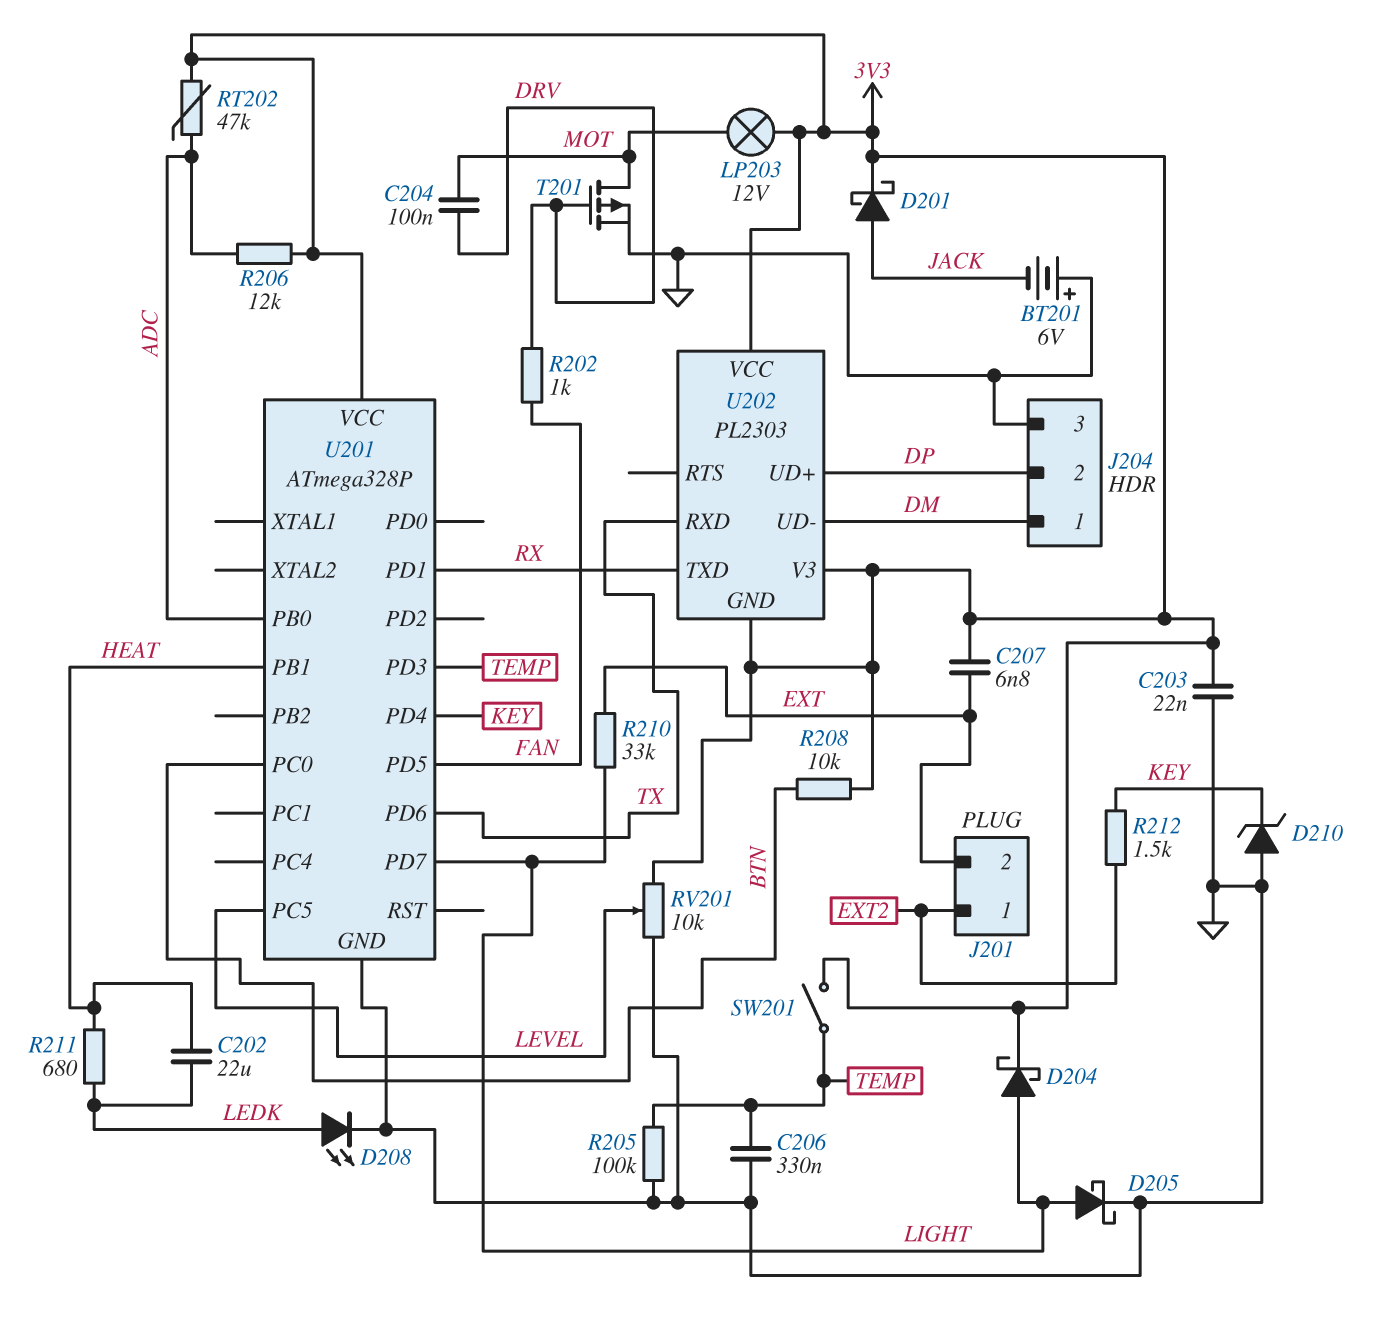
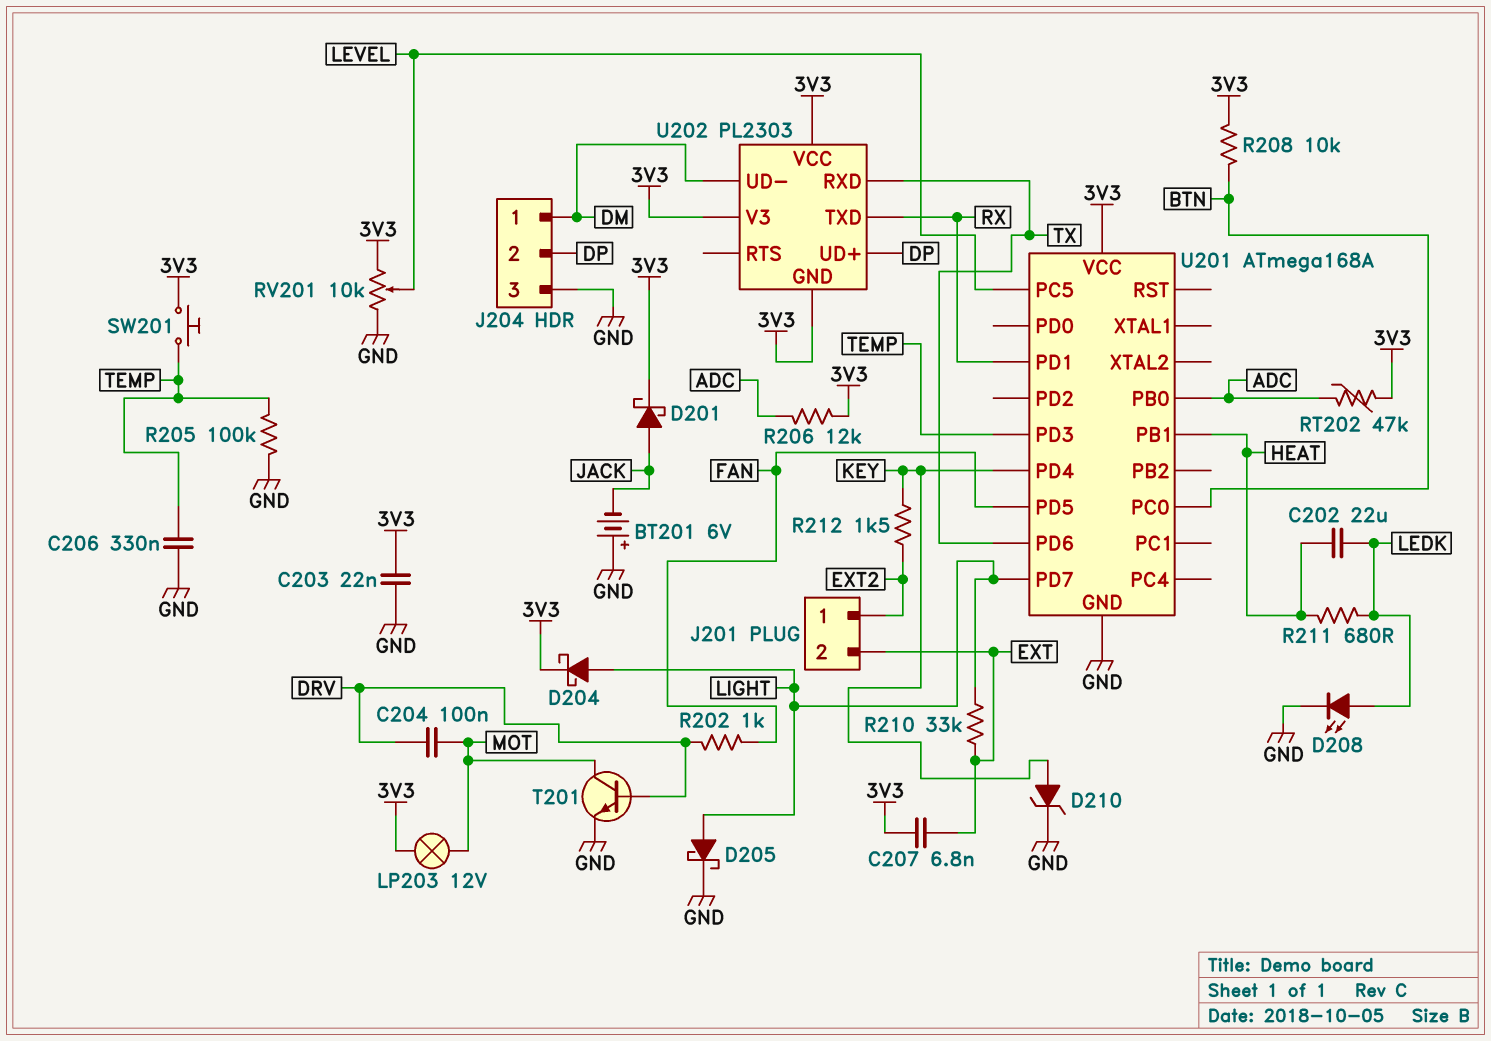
D210: zener (A GND, K KEY) -> zener (A KEY, K GND)
SW201: switch (3V3, TEMP) -> button (3V3, TEMP)
T201: PMOS (G DRV, D MOT, S GND) -> NPN (B DRV, C MOT, E GND)
U201: ATmega328P -> ATmega168A

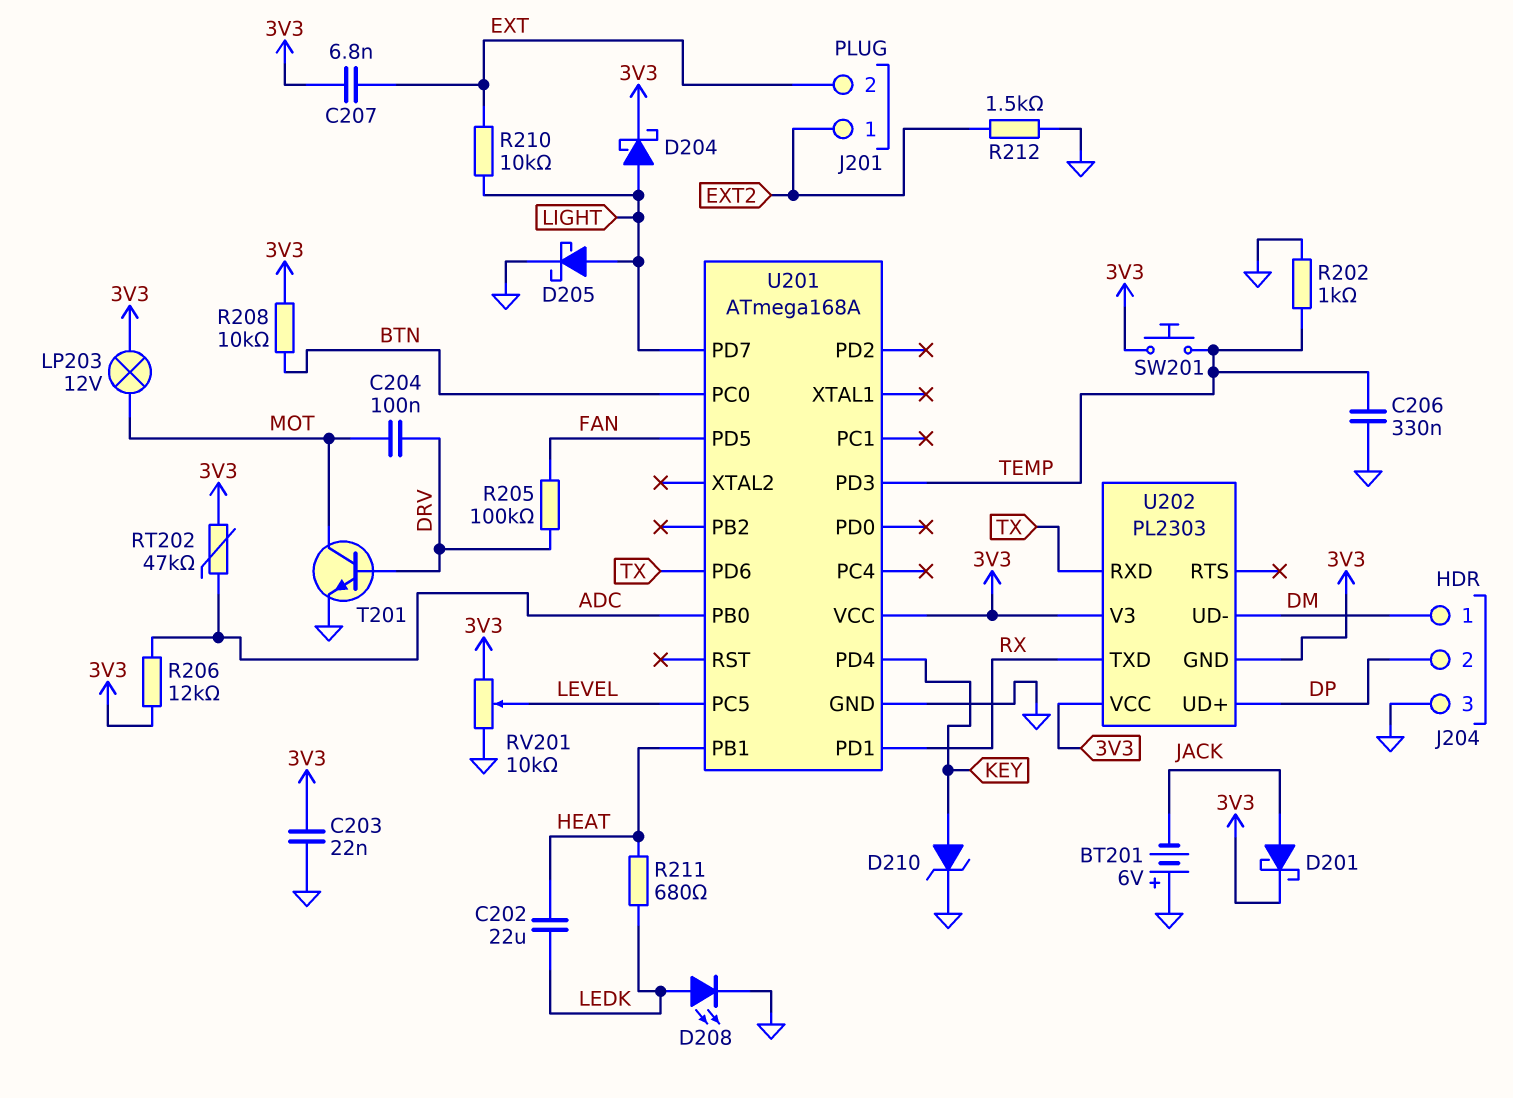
R202: 1k (DRV, FAN) -> 1k (GND, TEMP)
R205: 100k (GND, TEMP) -> 100k (DRV, FAN)
R210: 33k (EXT, LIGHT) -> 10k (EXT, LIGHT)
R212: 1.5k (EXT2, KEY) -> 1.5k (EXT2, GND)

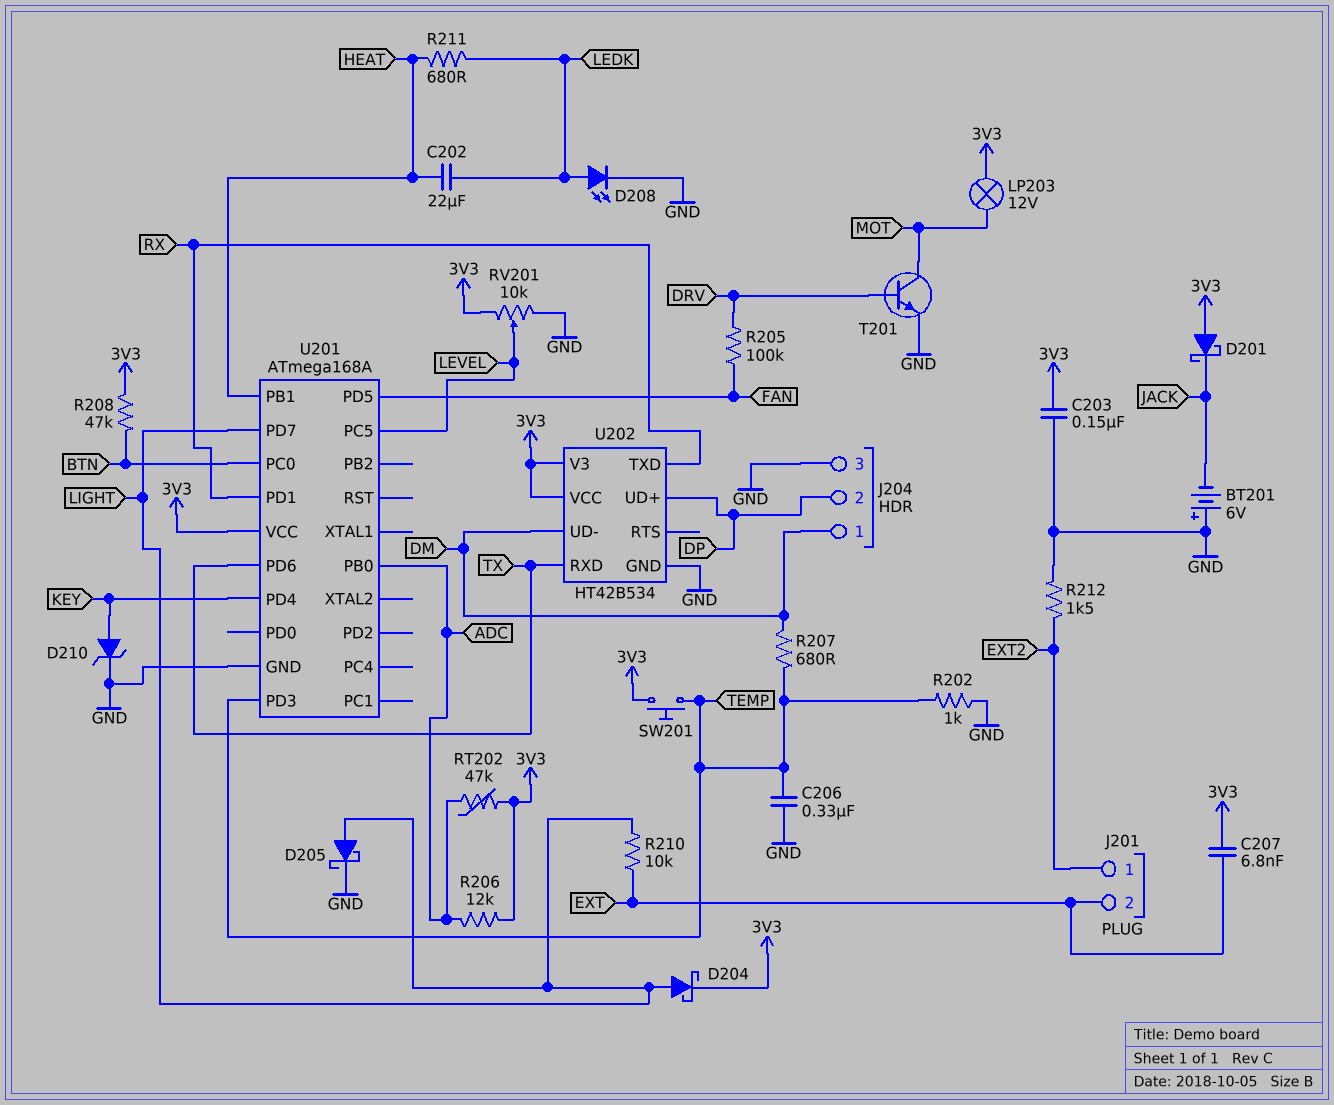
C203: 22nF (3V3, GND) -> 150nF (3V3, GND)
C204: 100nF (DRV, MOT) -> none
D201: schottky (A JACK, K 3V3) -> schottky (A 3V3, K JACK)
R207: none -> 680 (DM, TEMP)
R208: 10k (3V3, BTN) -> 47k (3V3, BTN)
U202: PL2303 -> HT42B534
U202 pin GND: 3V3 -> GND

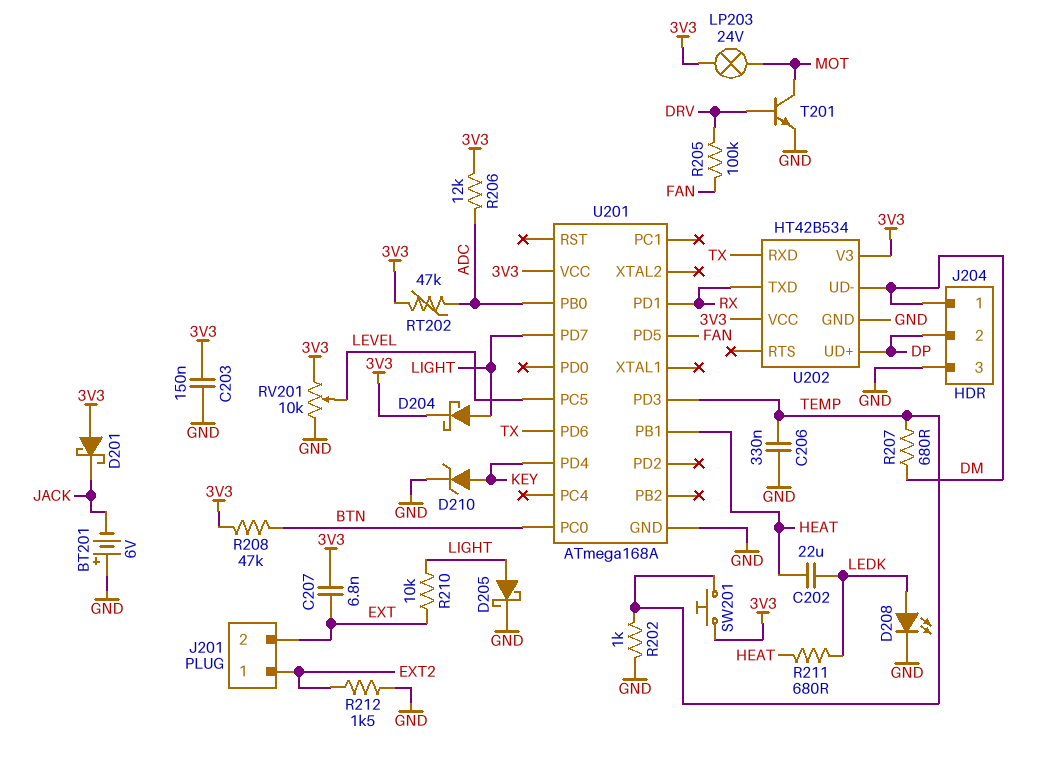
LP203: lamp 12V (3V3, MOT) -> lamp 24V (3V3, MOT)

